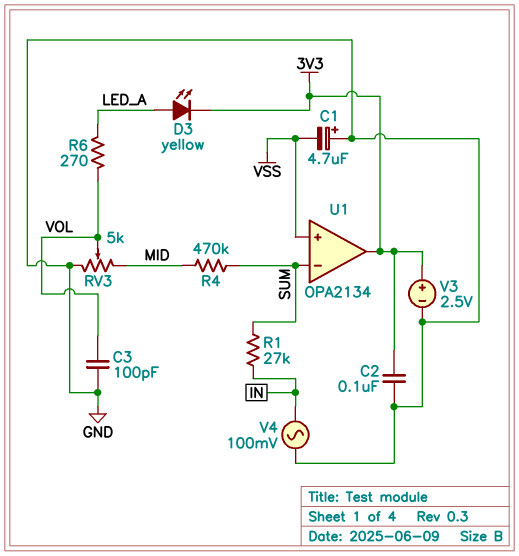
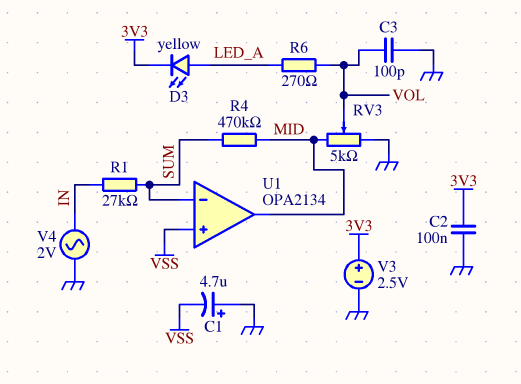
U1 pin out: 3V3 -> MID
V4: AC 100mV (GND, IN) -> AC 2V (GND, IN)

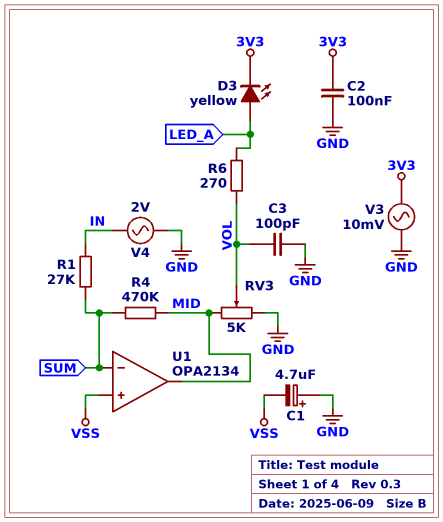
V3: 2.5V (plus 3V3, minus GND) -> AC 10mV (3V3, GND)

